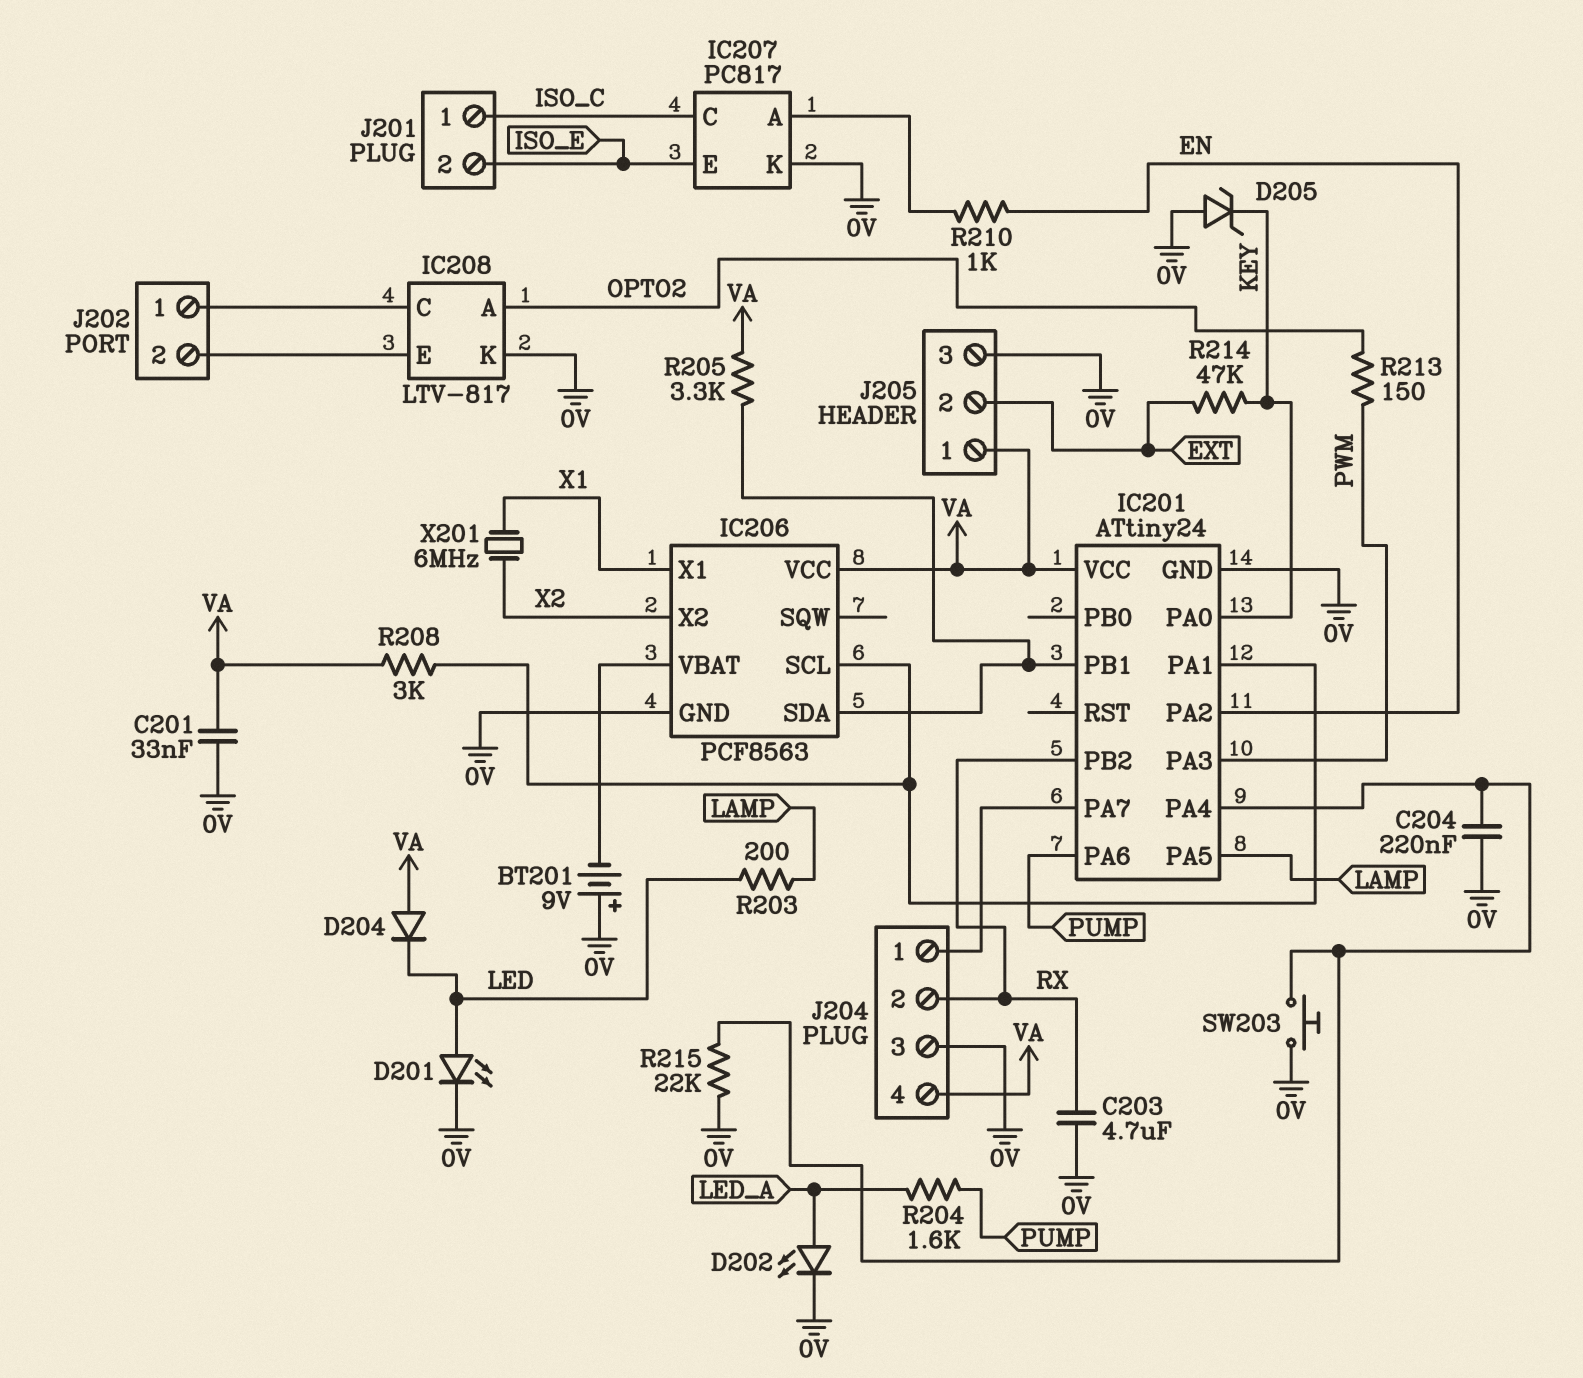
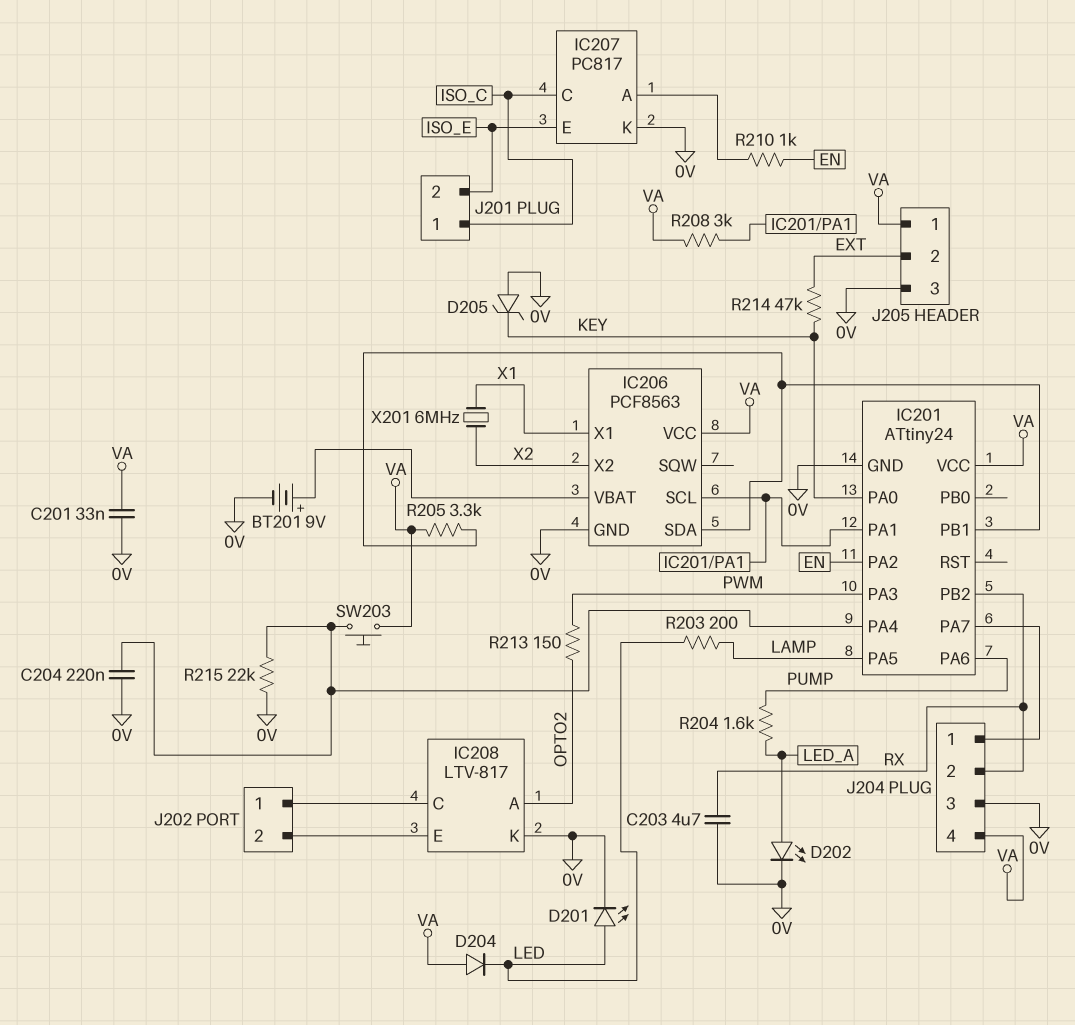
BT201: 9V (plus 0V, minus IC206/VBAT) -> 9V (plus IC206/VBAT, minus 0V)
SW203: button (0V, IC201/PA4) -> button (IC201/PA4, VA)

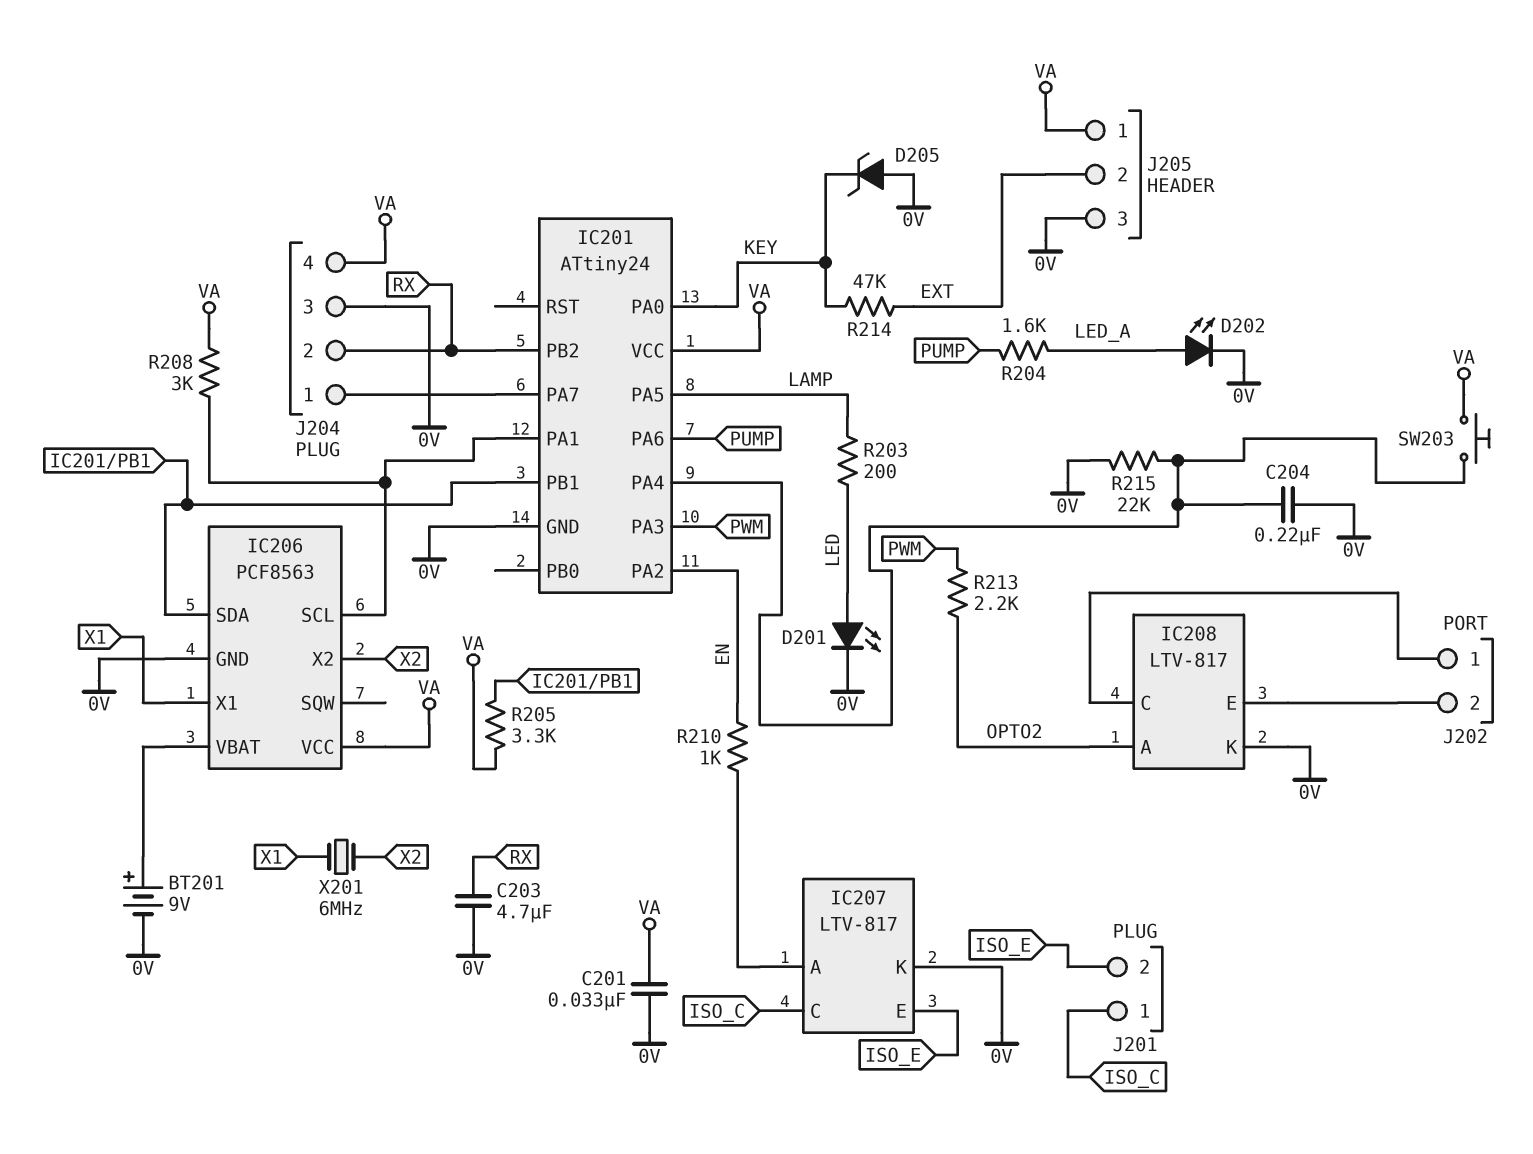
D204: diode (A VA, K LED) -> none
IC207: PC817 -> LTV-817
R213: 150 (OPTO2, PWM) -> 2.2k (OPTO2, PWM)

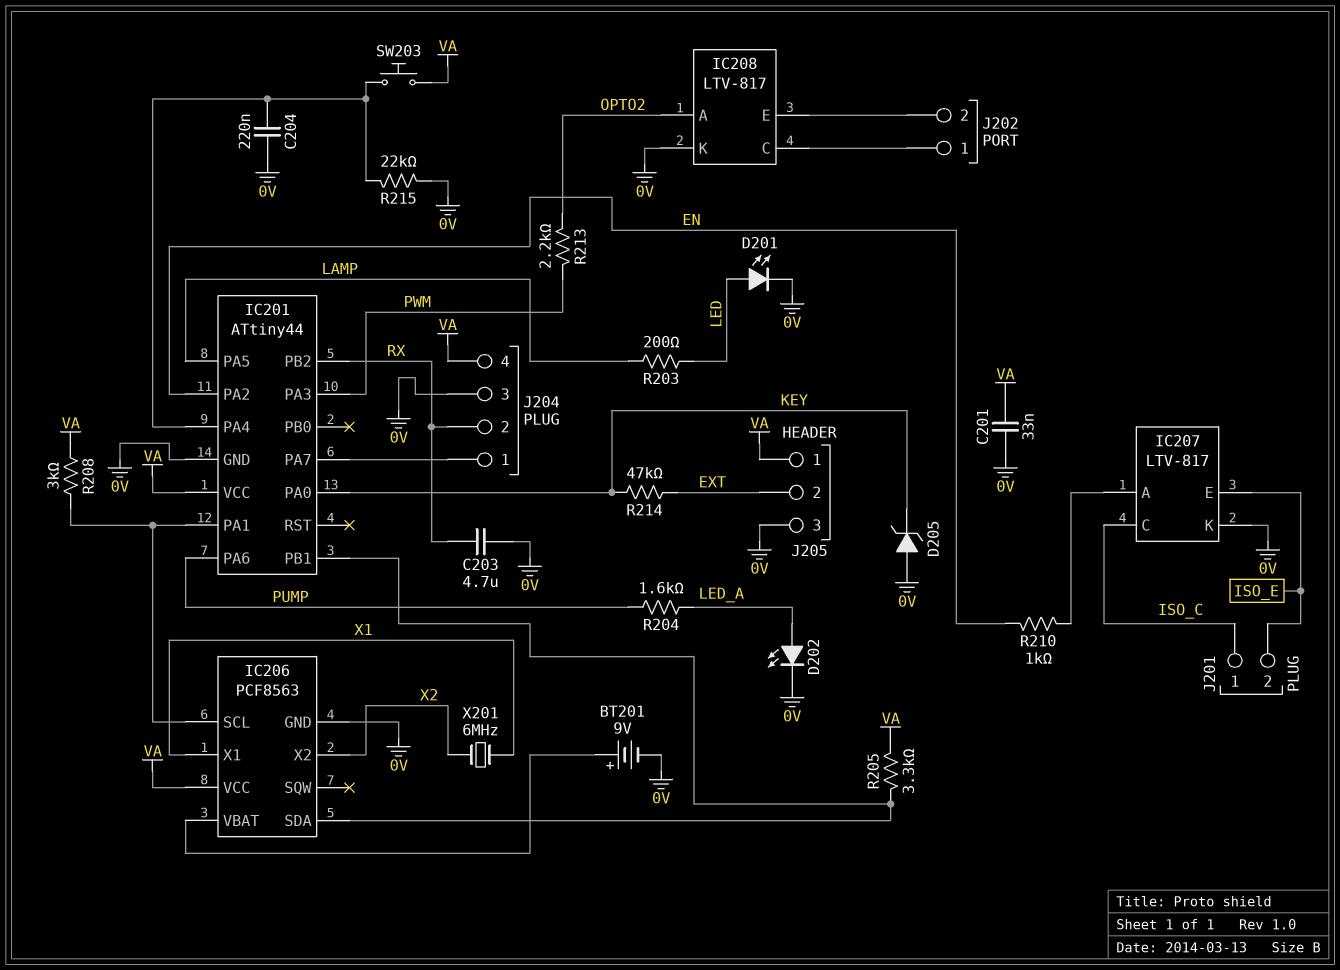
IC201: ATtiny24 -> ATtiny44

